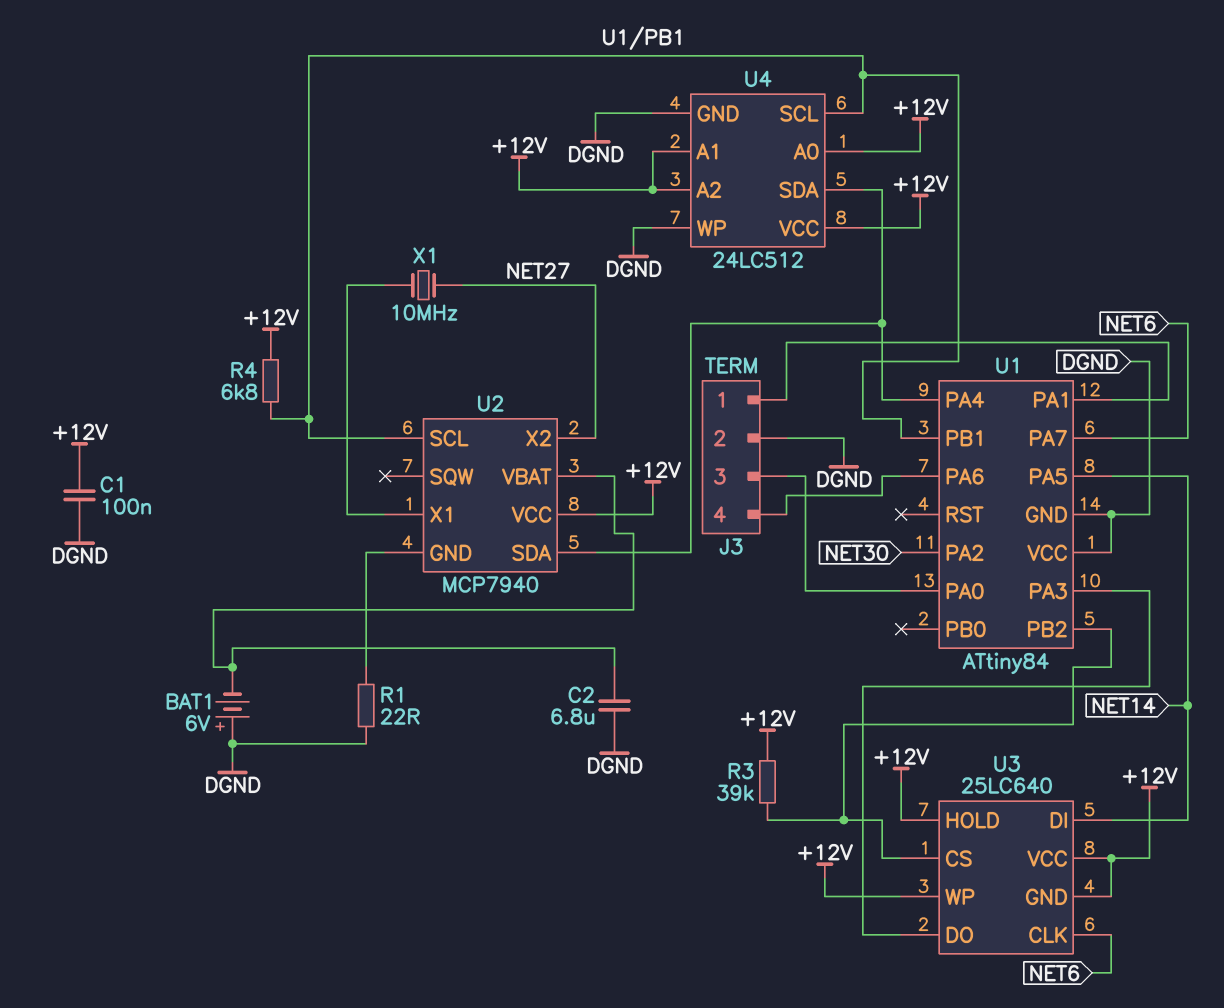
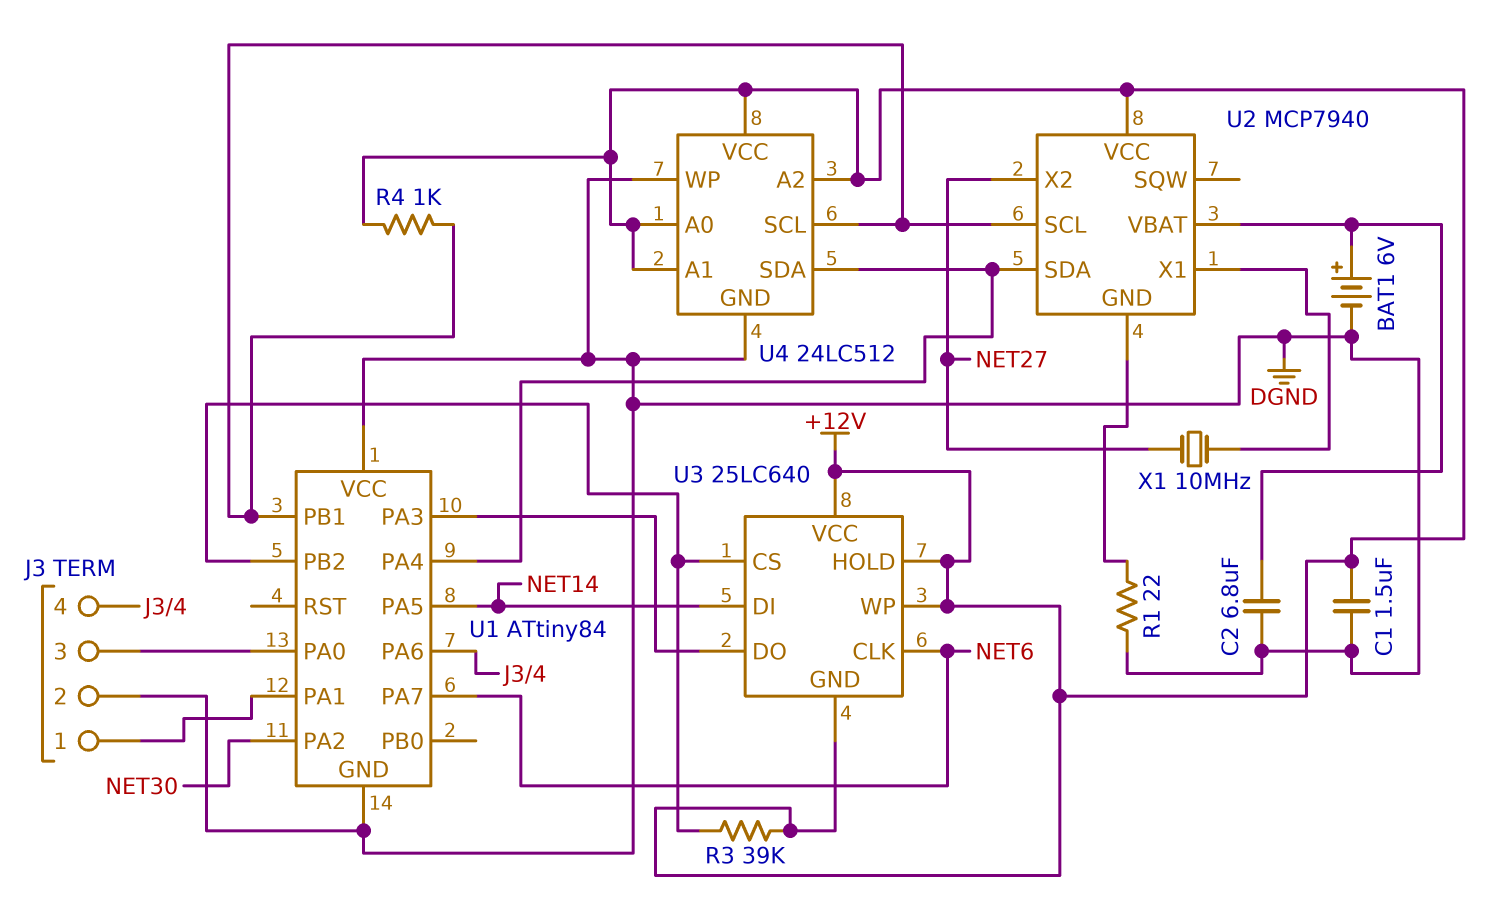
BAT1: 6V (plus DGND, minus U2/VBAT) -> 6V (plus U2/VBAT, minus DGND)
C1: 100nF (+12V, DGND) -> 1.5uF (+12V, DGND)
R4: 6.8k (+12V, U1/PB1) -> 1k (+12V, U1/PB1)

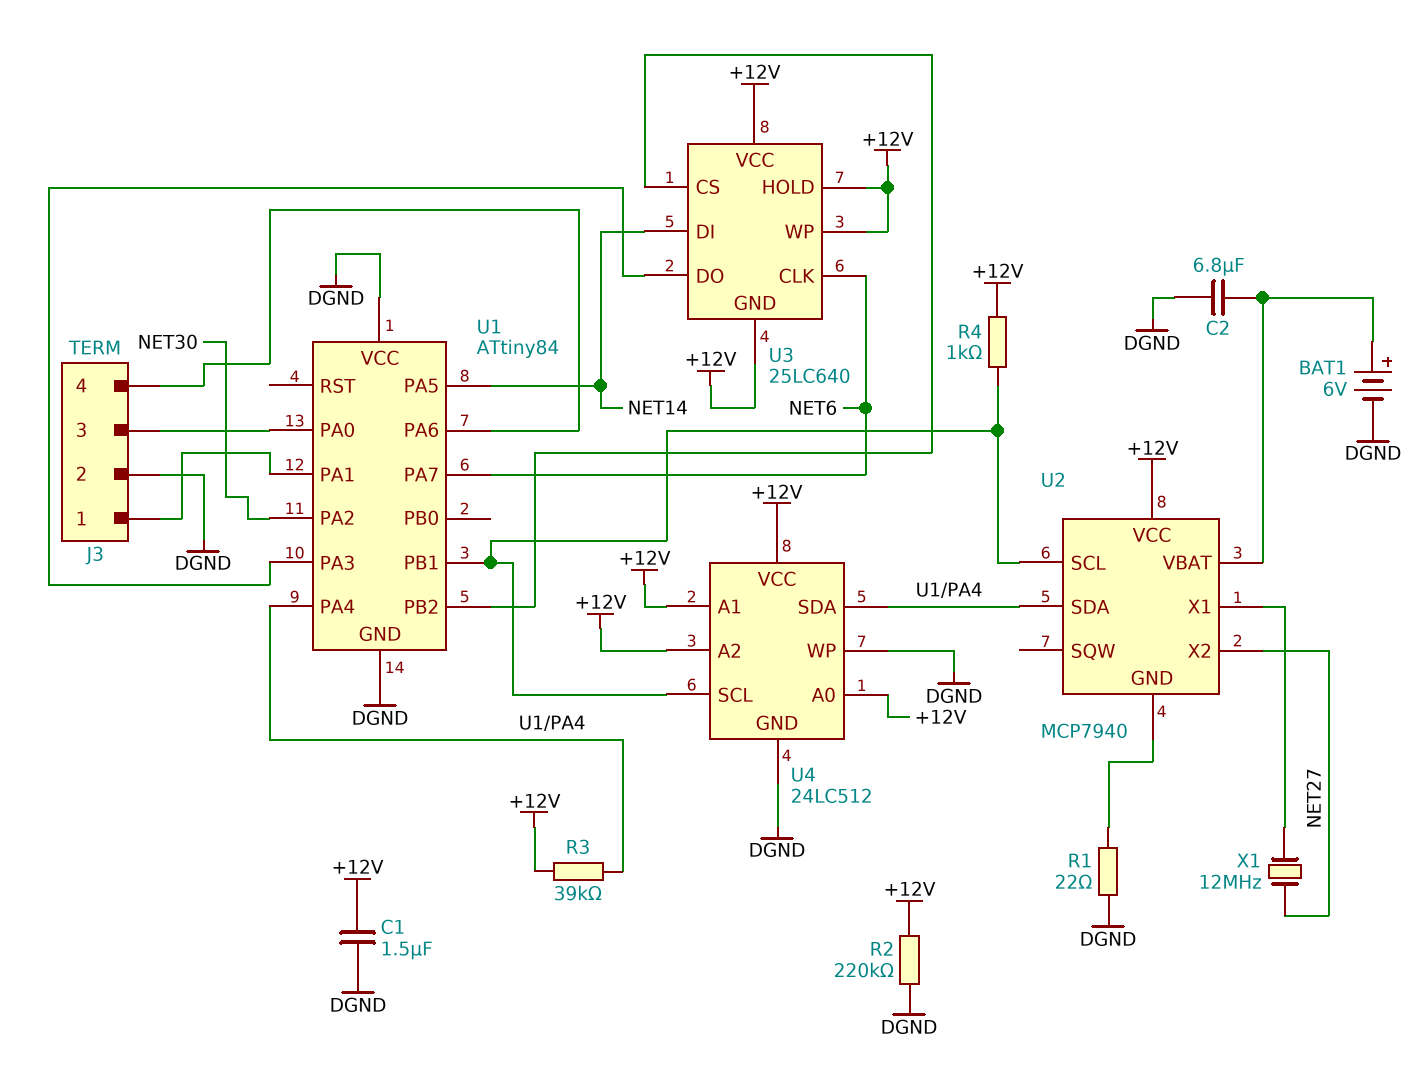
R2: none -> 220k (+12V, DGND)
R3: 39k (+12V, U1/PB2) -> 39k (+12V, U1/PA4)
X1: 10MHz (NET27, U2/X1) -> 12MHz (NET27, U2/X1)

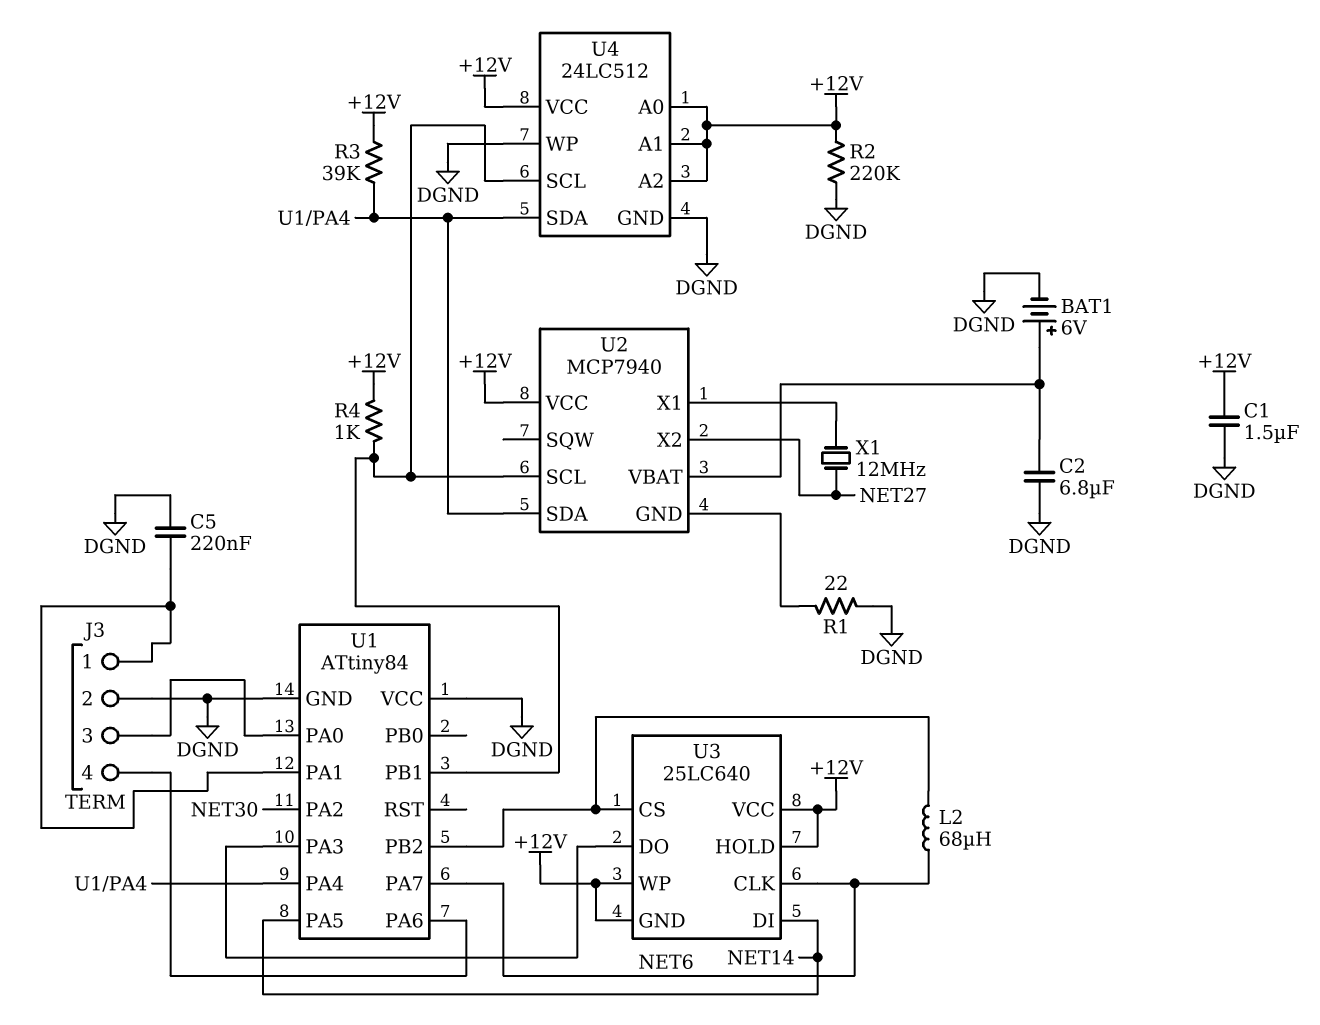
C5: none -> 220nF (DGND, J3/1)
L2: none -> 68uH (NET6, U1/PB2)

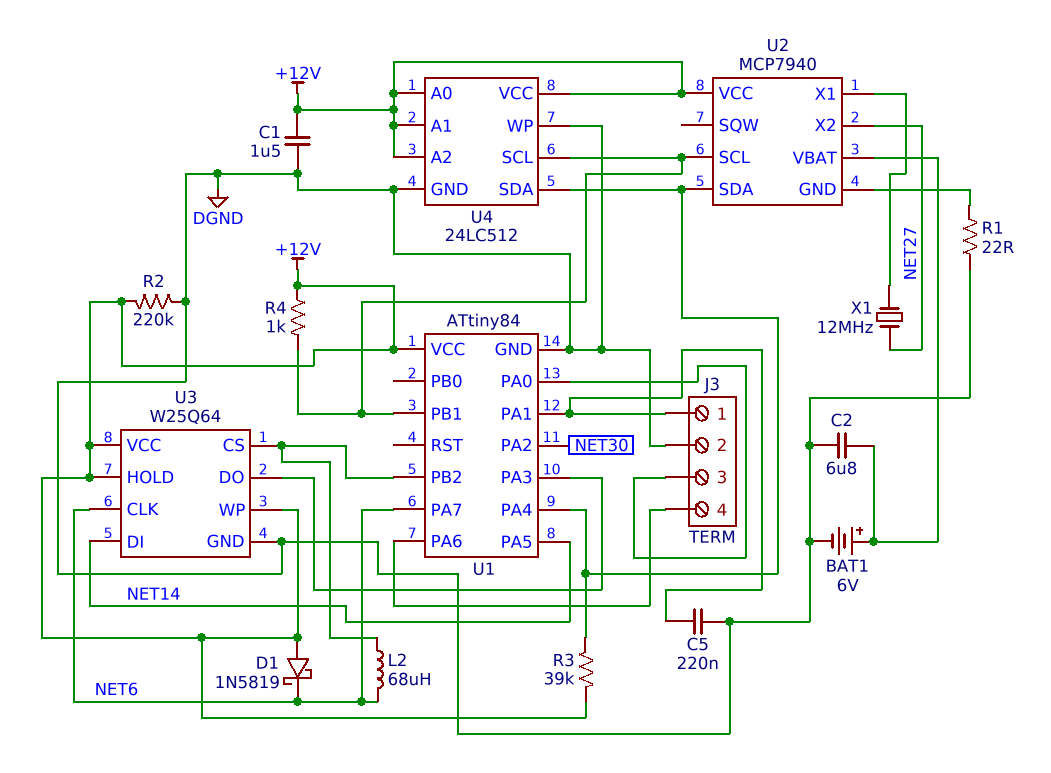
D1: none -> schottky 1N5819 (A +12V, K NET6)
U1 pin VCC: DGND -> +12V
U3: 25LC640 -> W25Q64
U3 pin GND: +12V -> DGND

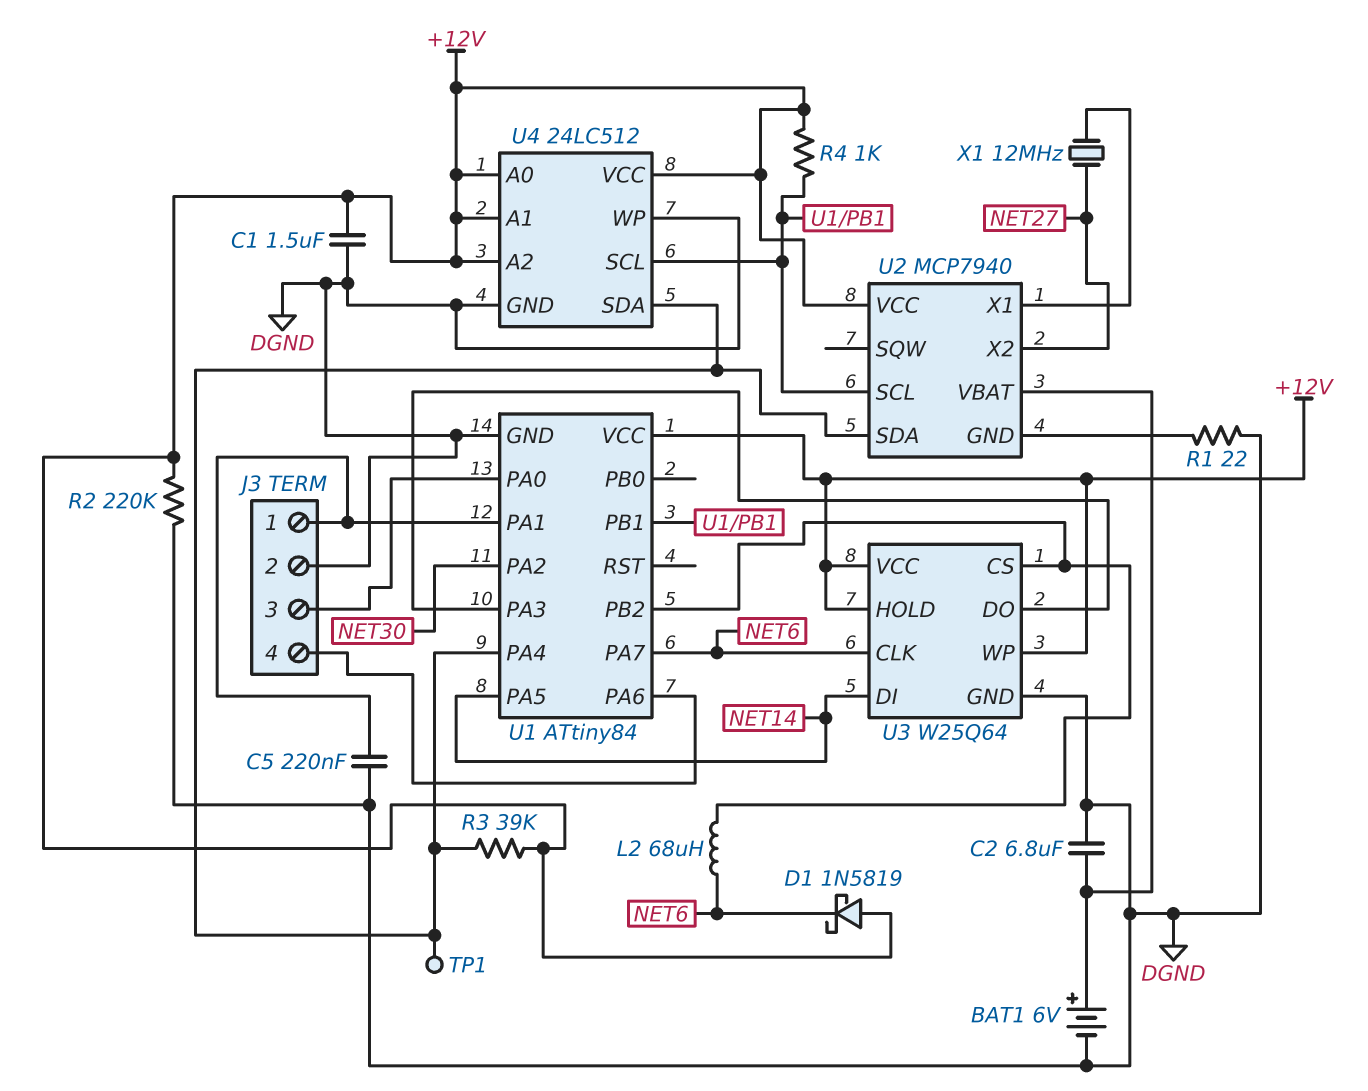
TP1: none -> test point (U1/PA4)

